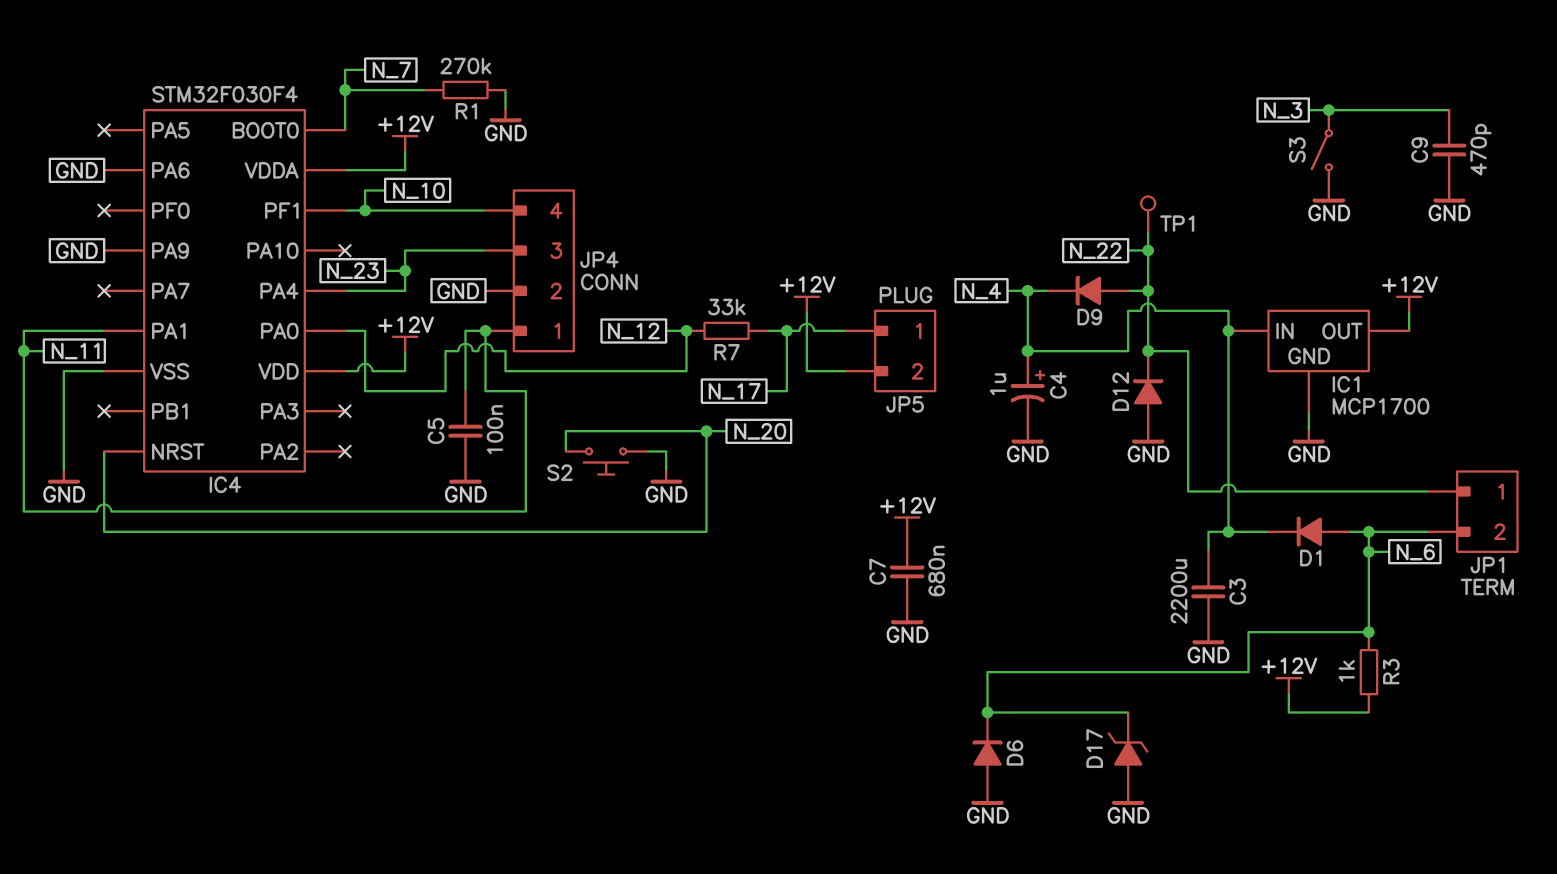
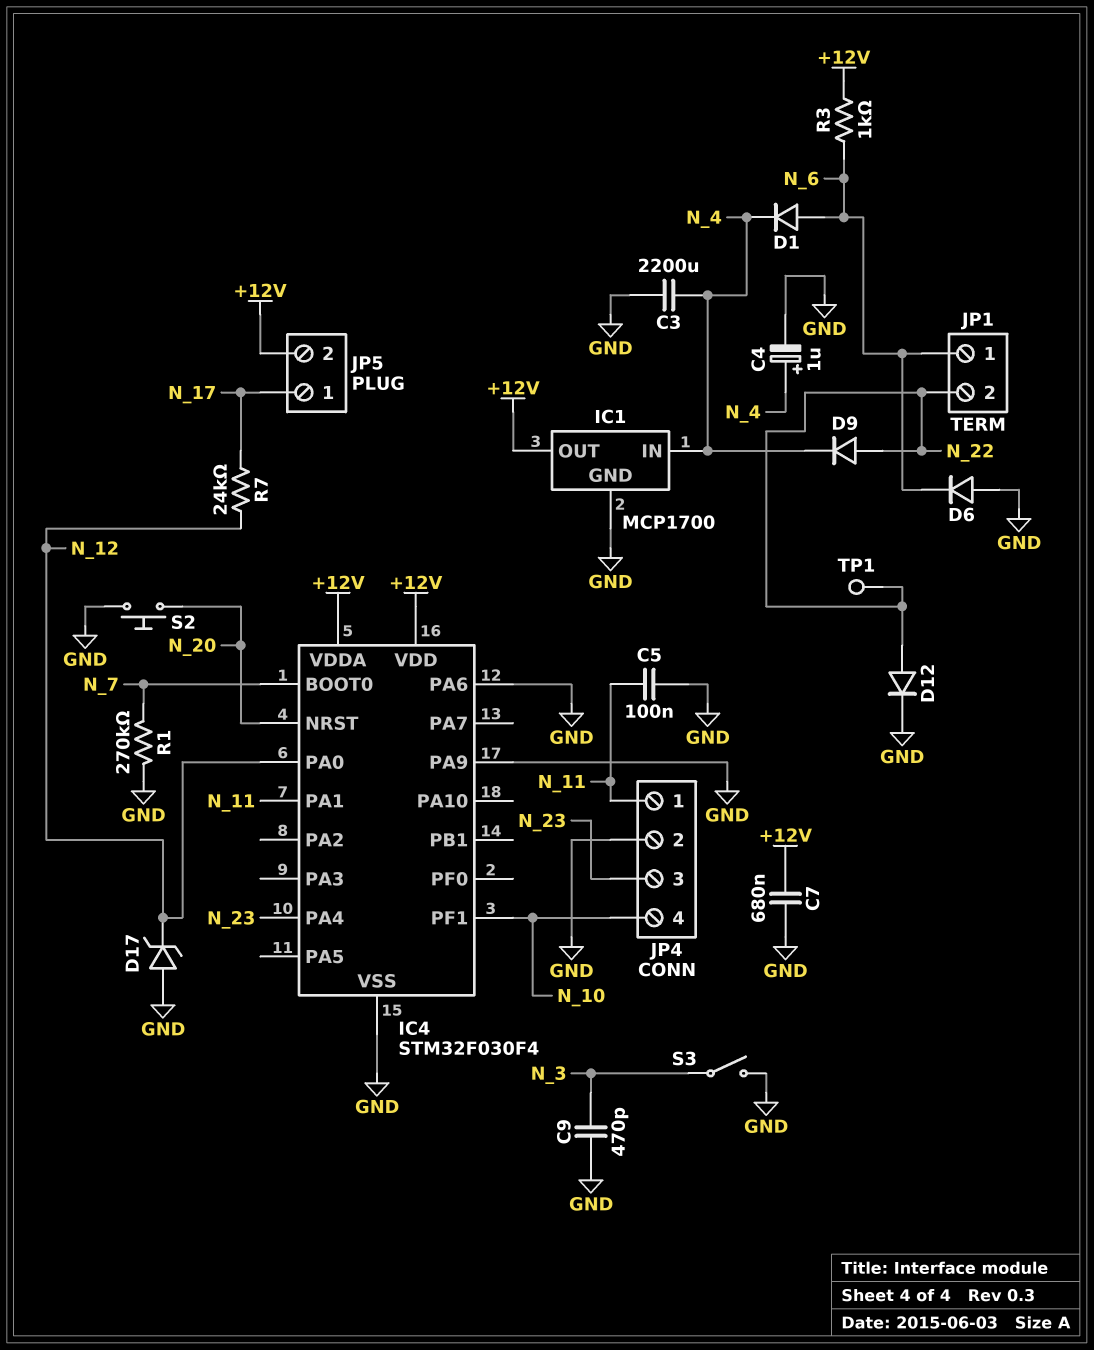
D12: diode (A GND, K N_22) -> diode (A N_22, K GND)
D17: zener (A GND, K N_6) -> zener (A GND, K N_12)
JP1 pin 1: N_22 -> N_6
JP1 pin 2: N_6 -> N_22
R7: 33k (N_12, N_17) -> 24k (N_12, N_17)

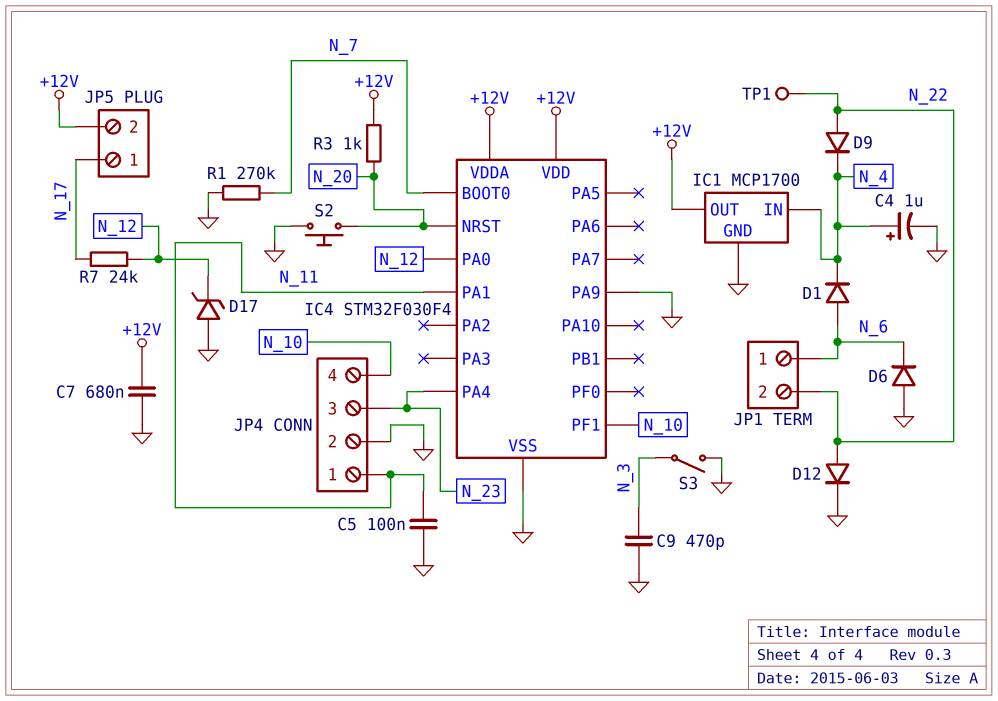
C3: 2200uF (GND, N_4) -> none
IC4 pin PA6: GND -> none
R3: 1k (+12V, N_6) -> 1k (+12V, N_20)

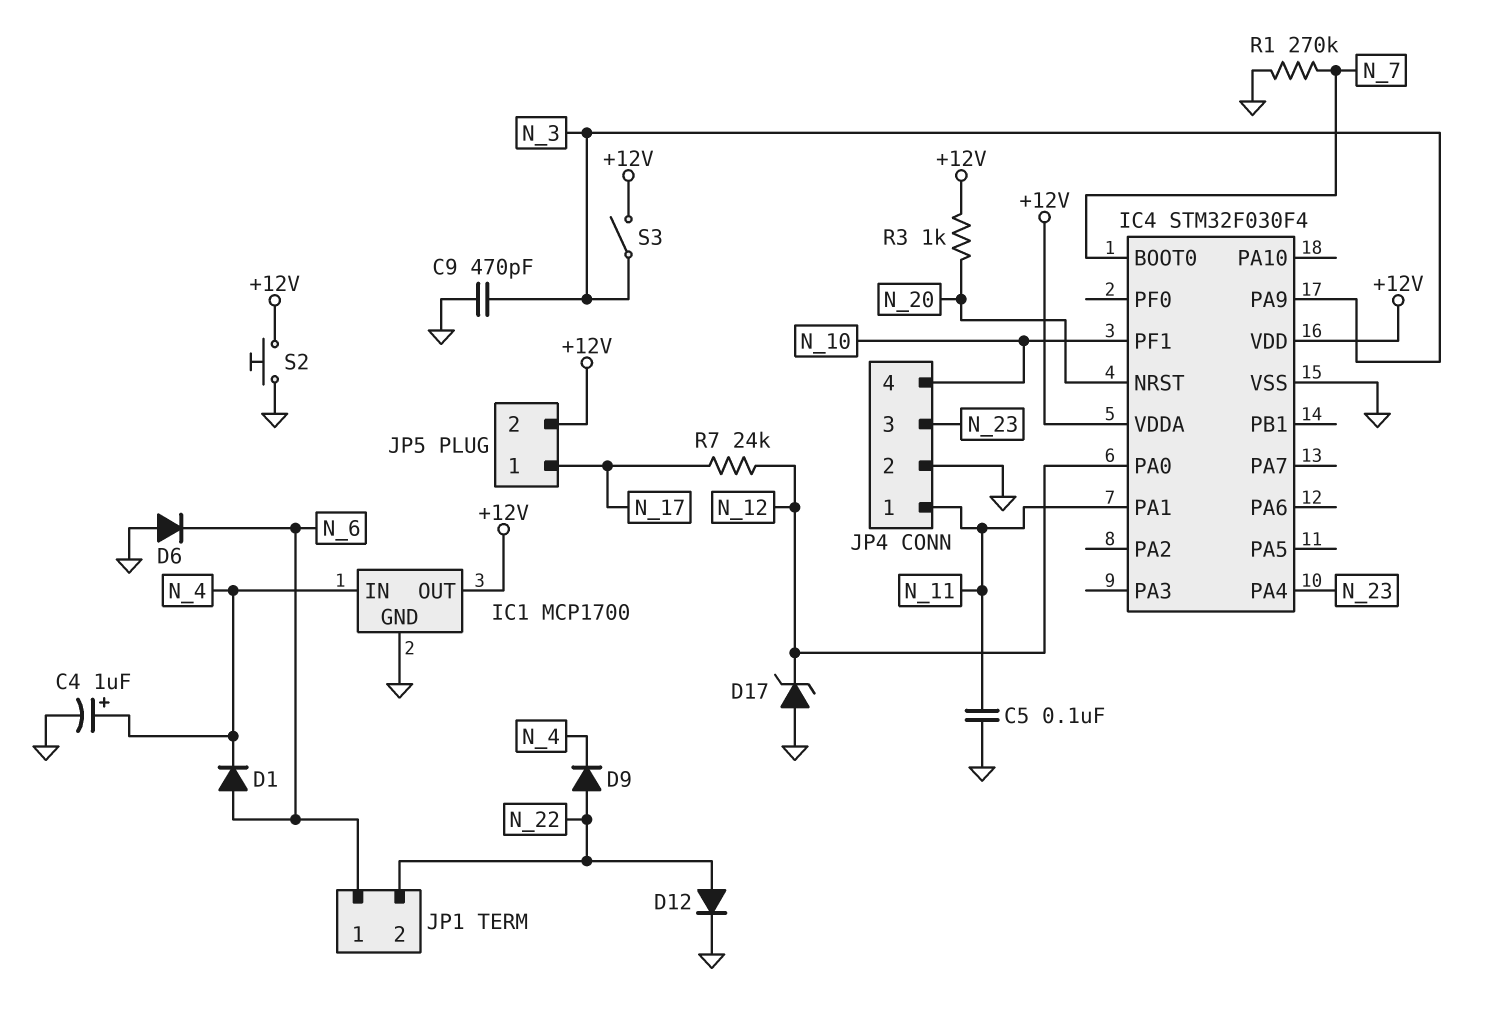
C7: 680nF (+12V, GND) -> none
IC4 pin PA9: GND -> N_3
S2: button (GND, N_20) -> button (+12V, GND)
S3: switch (GND, N_3) -> switch (+12V, N_3)
TP1: test point (N_22) -> none

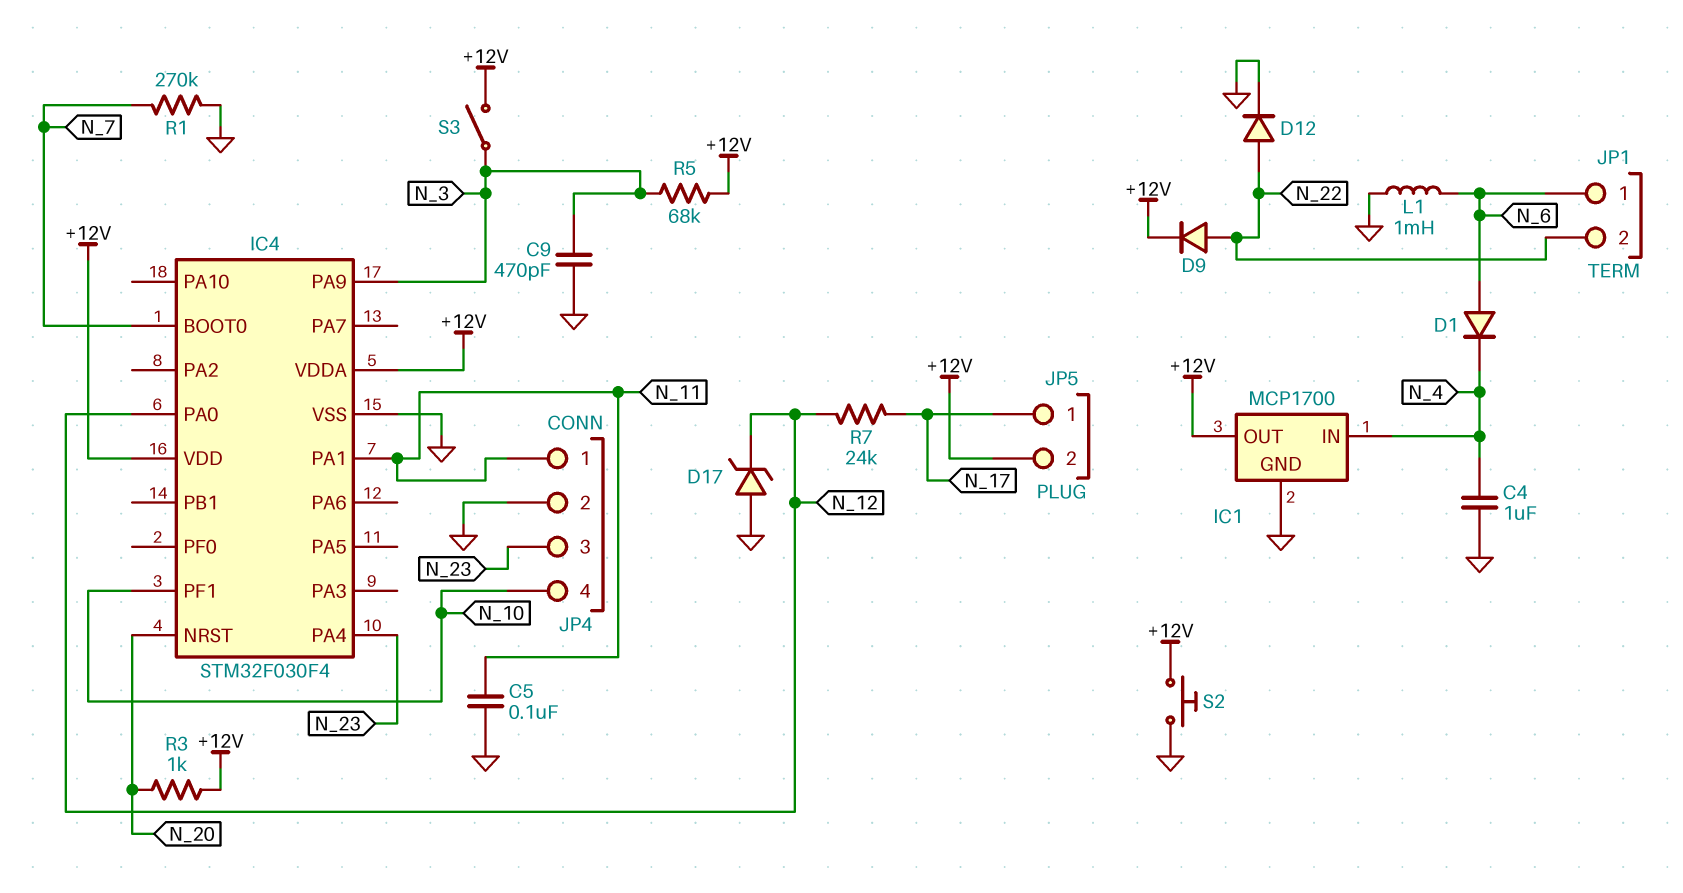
C4: 1uF (plus N_4, minus GND) -> 1uF (GND, N_4)
D6: diode (A GND, K N_6) -> none
D9: diode (A N_22, K N_4) -> diode (A N_22, K +12V)
L1: none -> 1mH (GND, N_6)
R5: none -> 68k (+12V, N_3)

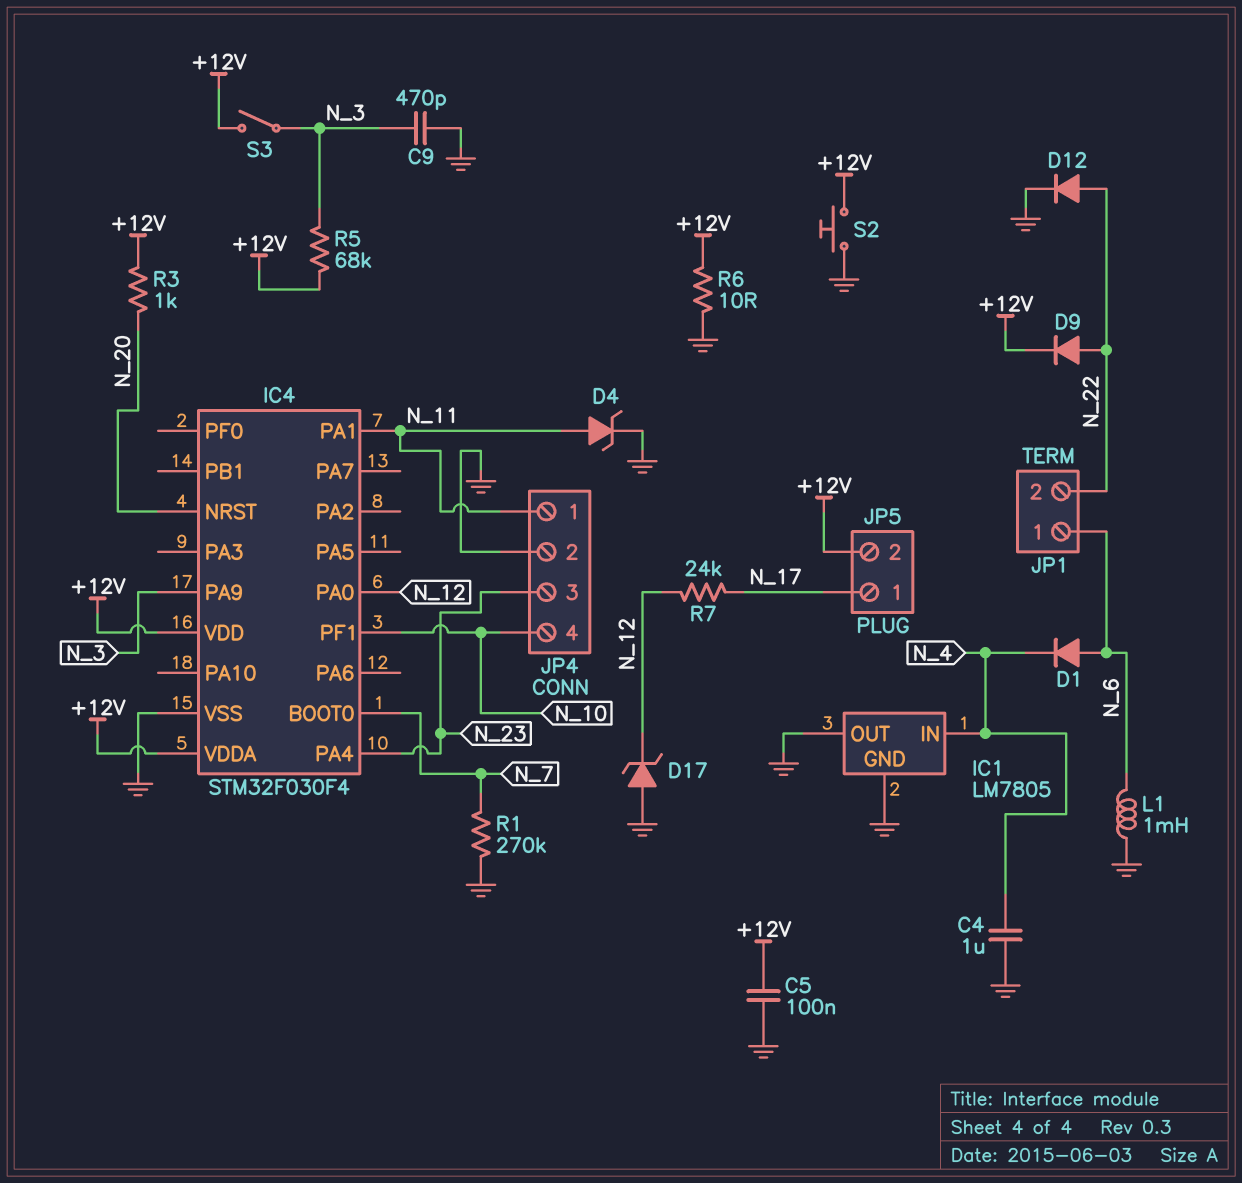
C5: 100nF (GND, N_11) -> 100nF (+12V, GND)
D4: none -> zener (A N_11, K GND)
IC1: MCP1700 -> LM7805
IC1 pin OUT: +12V -> GND
R6: none -> 10 (+12V, GND)

